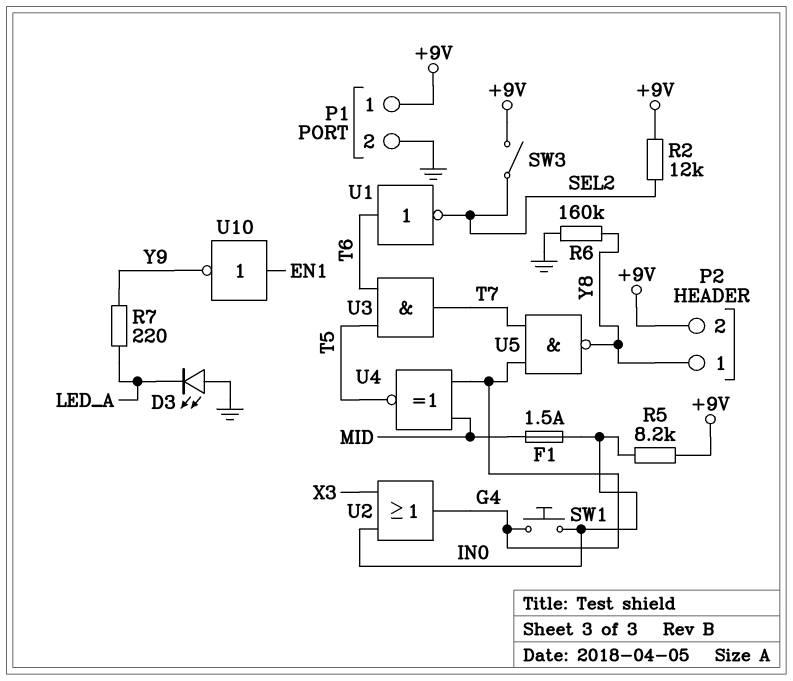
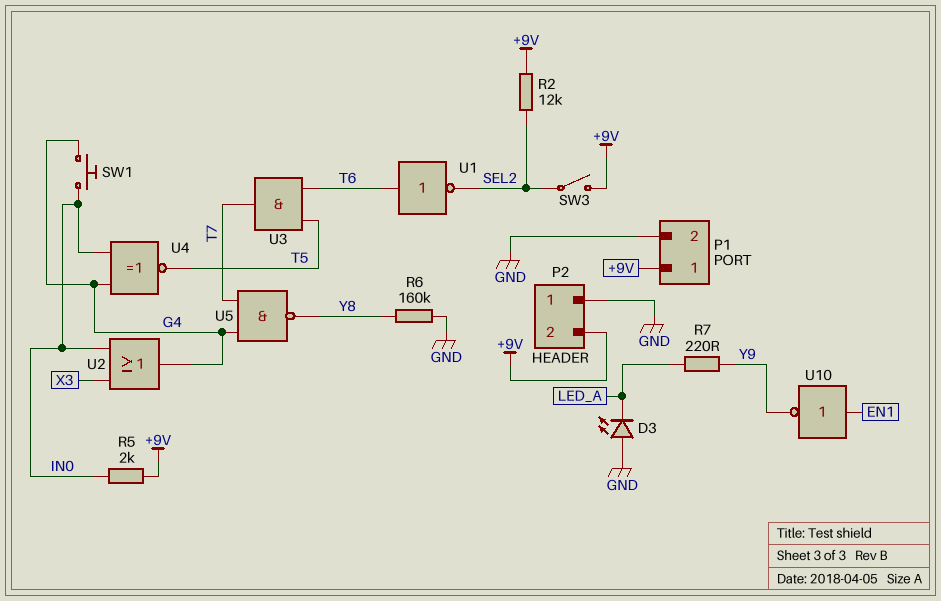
F1: 1.5A (IN0, MID) -> none
P2 pin 1: Y8 -> GND
R5: 8.2k (+9V, IN0) -> 2k (+9V, IN0)
U4: XNOR (in G4, in MID, out T5) -> XNOR (in G4, in IN0, out T5)

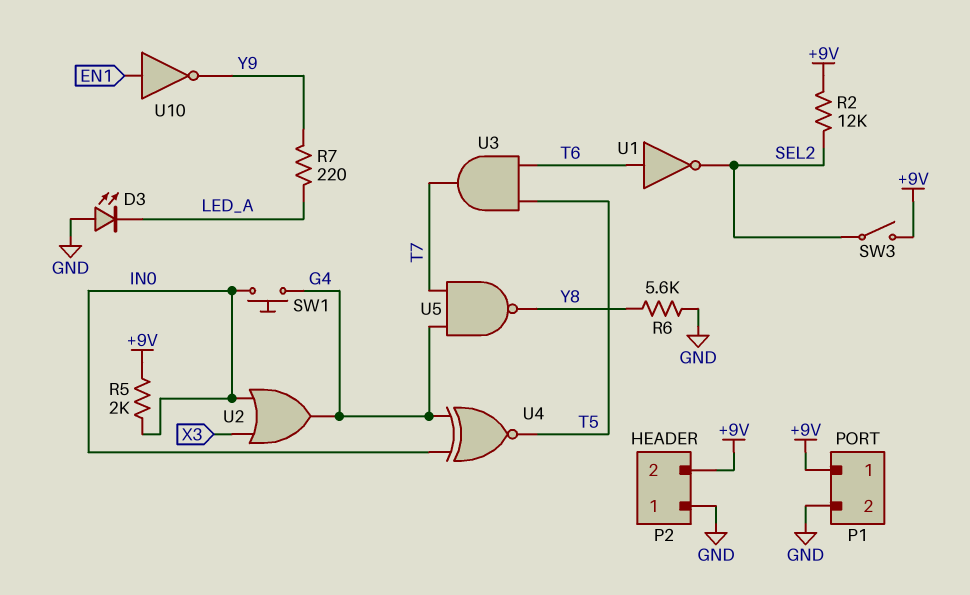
R6: 160k (GND, Y8) -> 5.6k (GND, Y8)

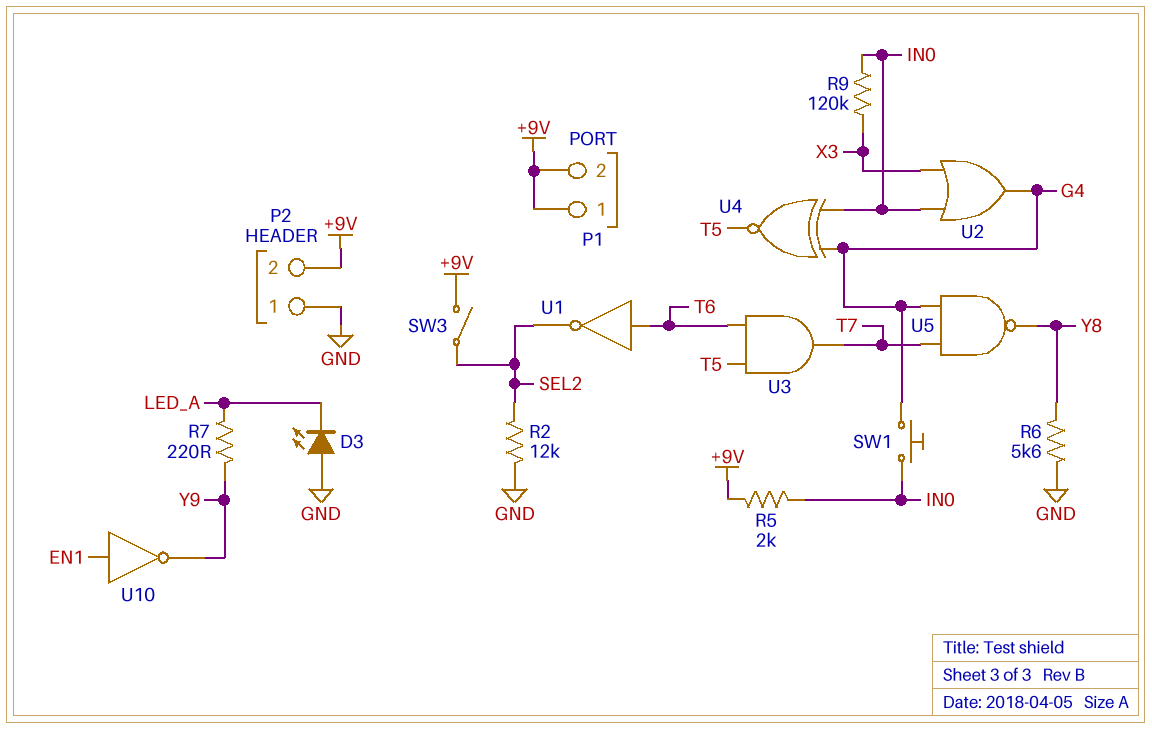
P1 pin 2: GND -> +9V
R2: 12k (+9V, SEL2) -> 12k (GND, SEL2)
R9: none -> 120k (IN0, X3)

